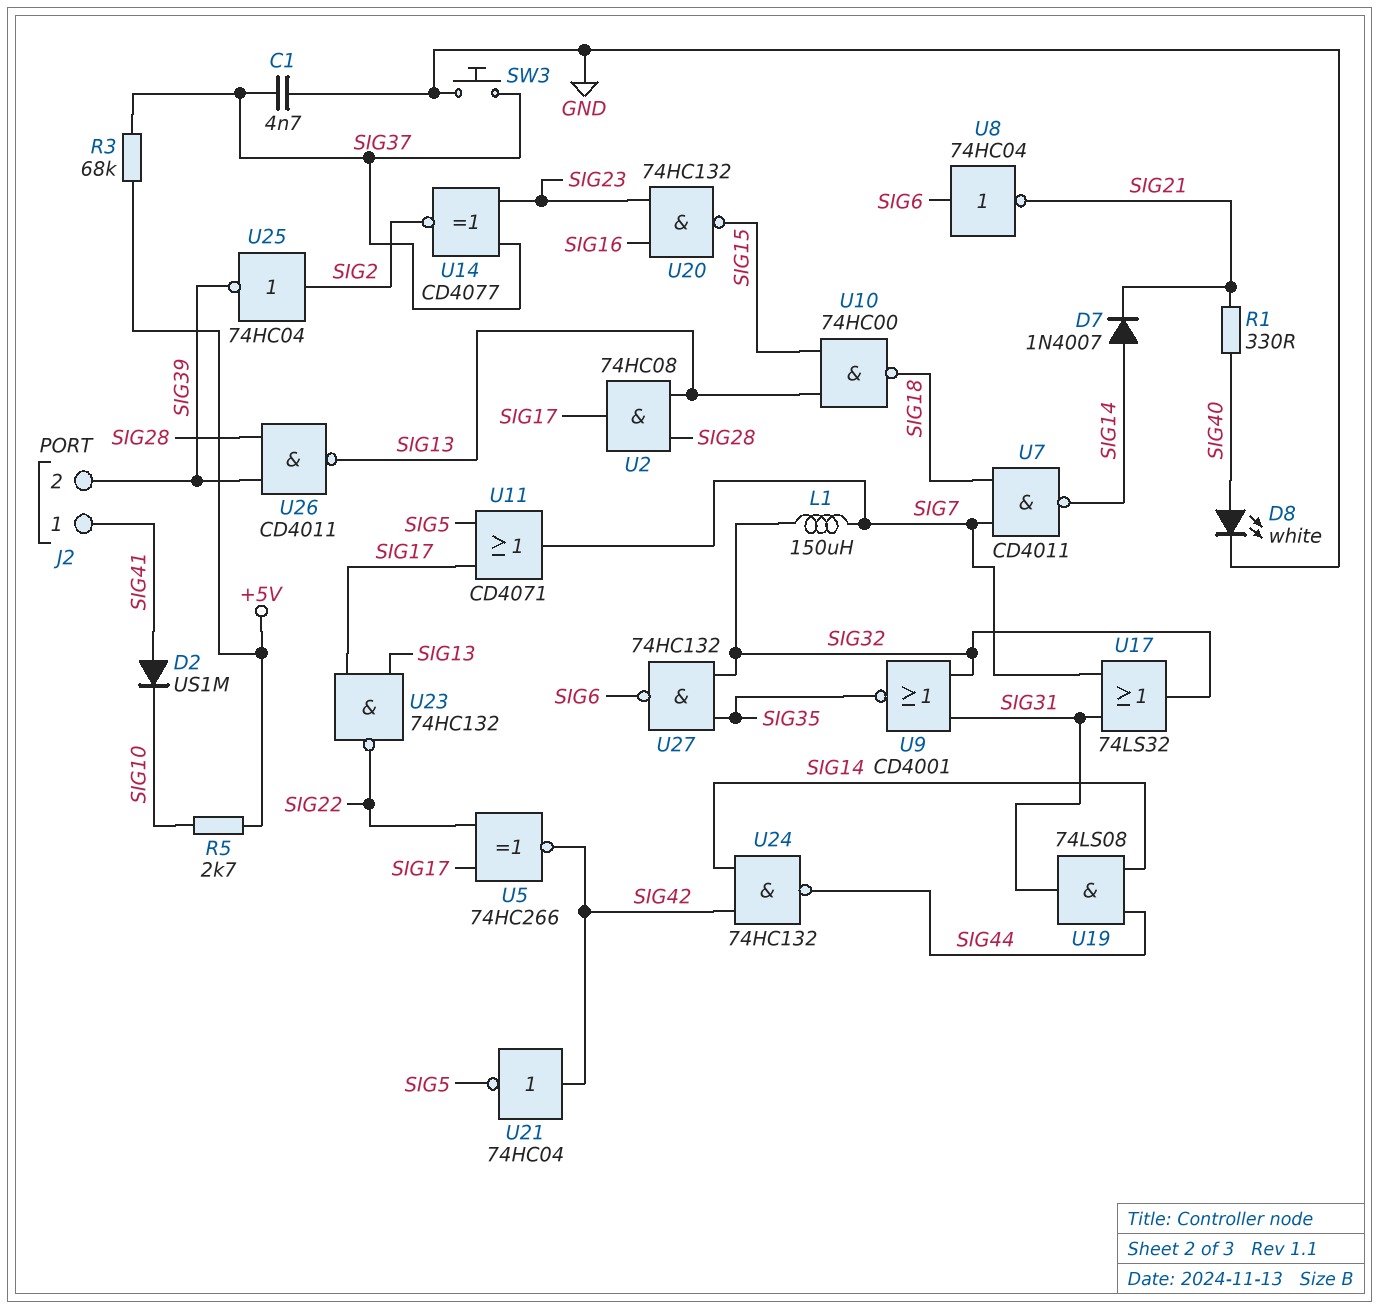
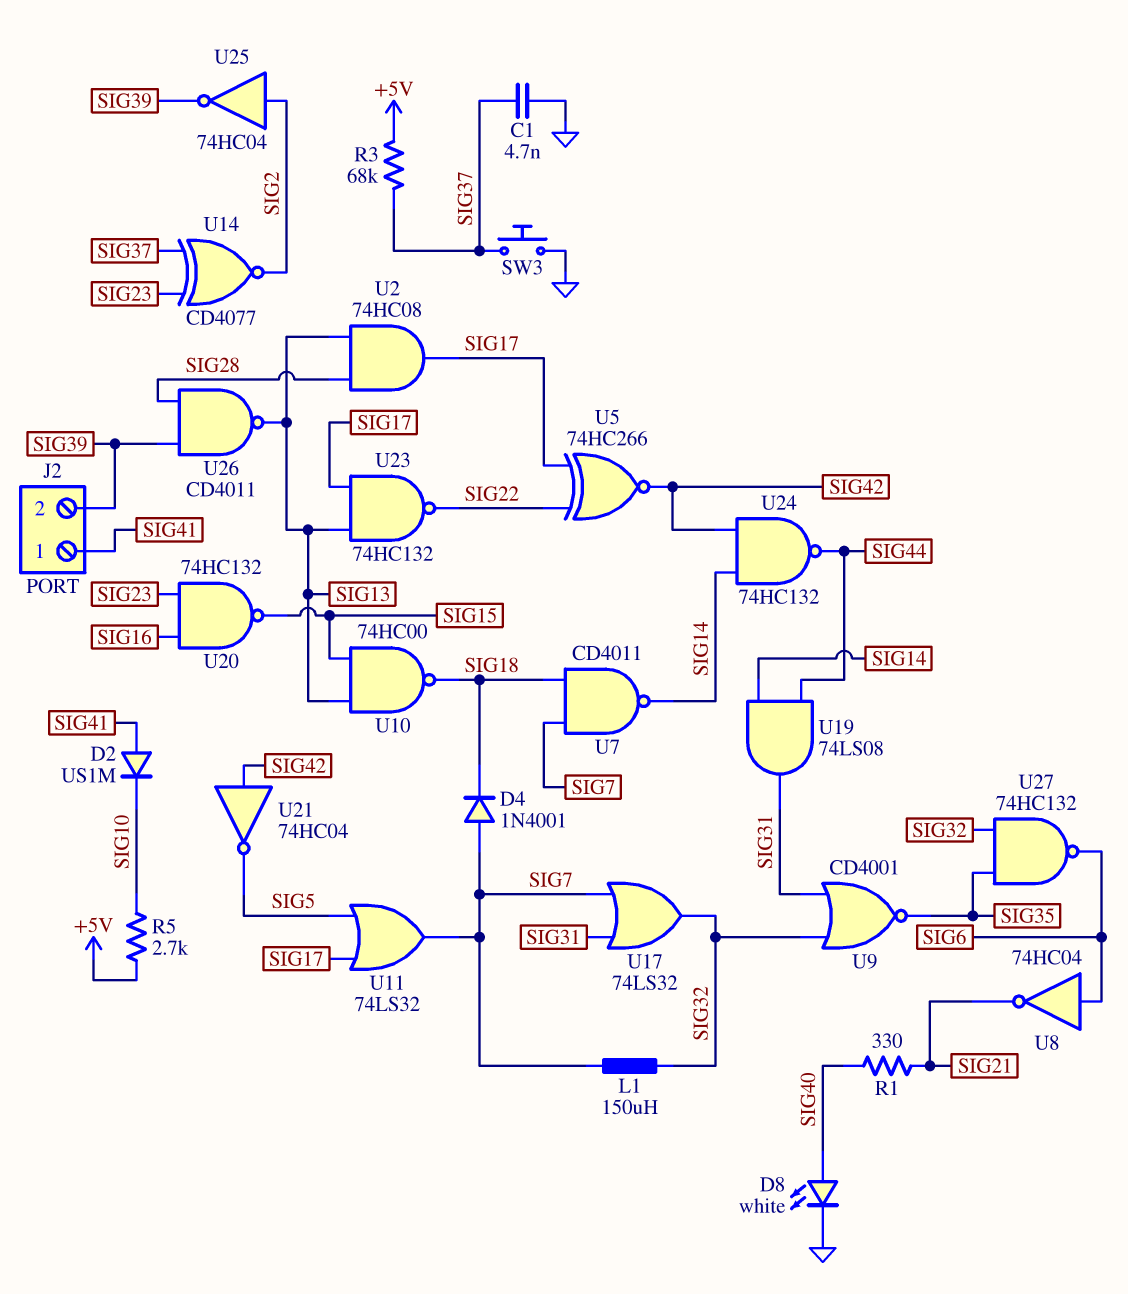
D4: none -> diode 1N4001 (A SIG7, K SIG18)
D7: diode 1N4007 (A SIG14, K SIG21) -> none
U11: OR CD4071 (in SIG5, in SIG17, out SIG7) -> OR 74LS32 (in SIG5, in SIG17, out SIG7)

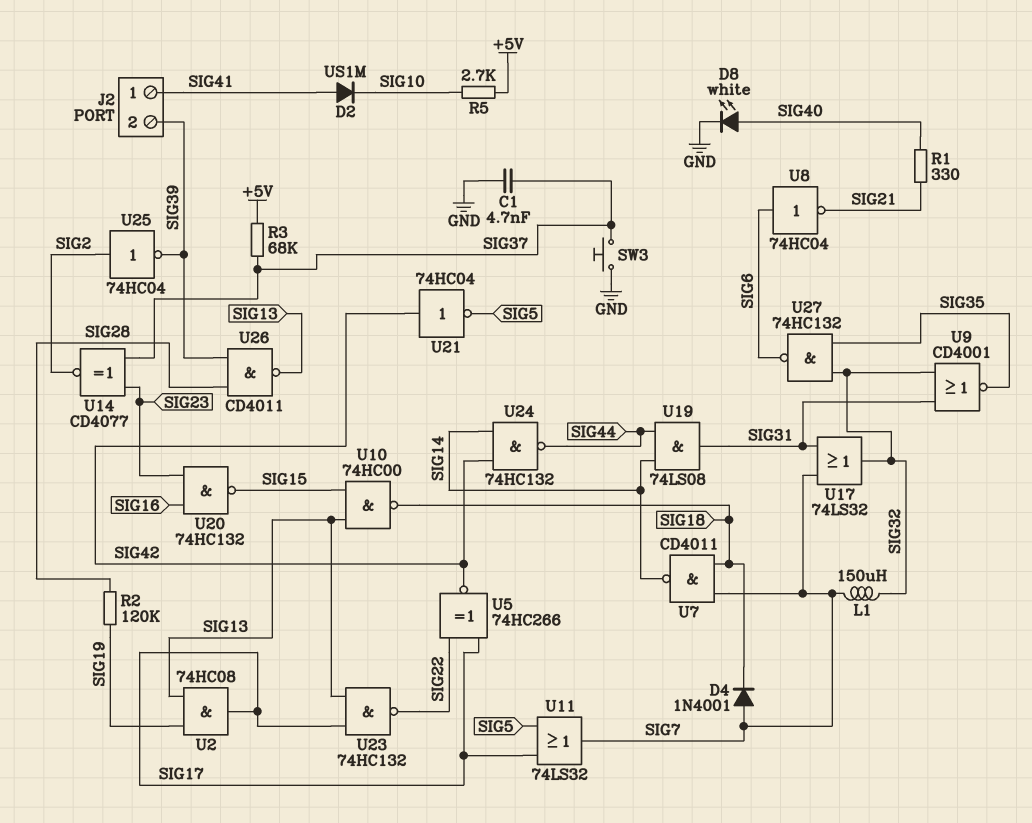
R2: none -> 120k (SIG19, SIG28)
U2: AND 74HC08 (in SIG13, in SIG28, out SIG17) -> AND 74HC08 (in SIG13, in SIG19, out SIG17)

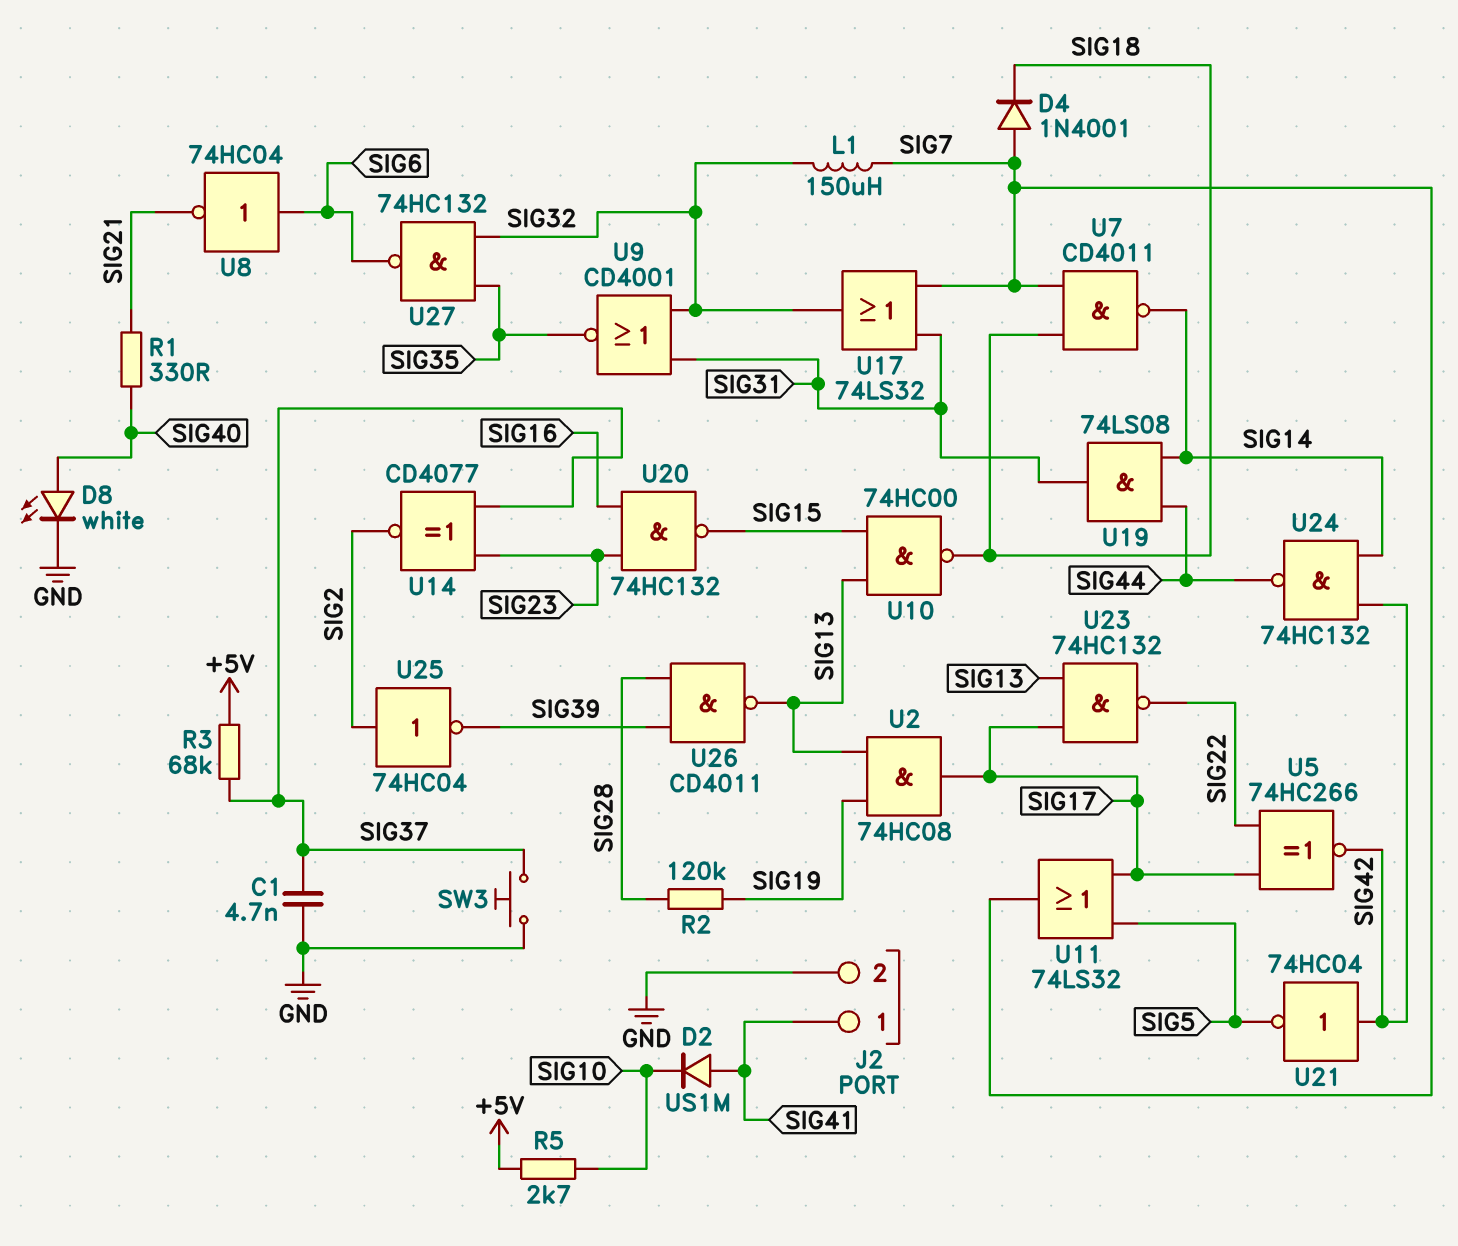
J2 pin 2: SIG39 -> GND

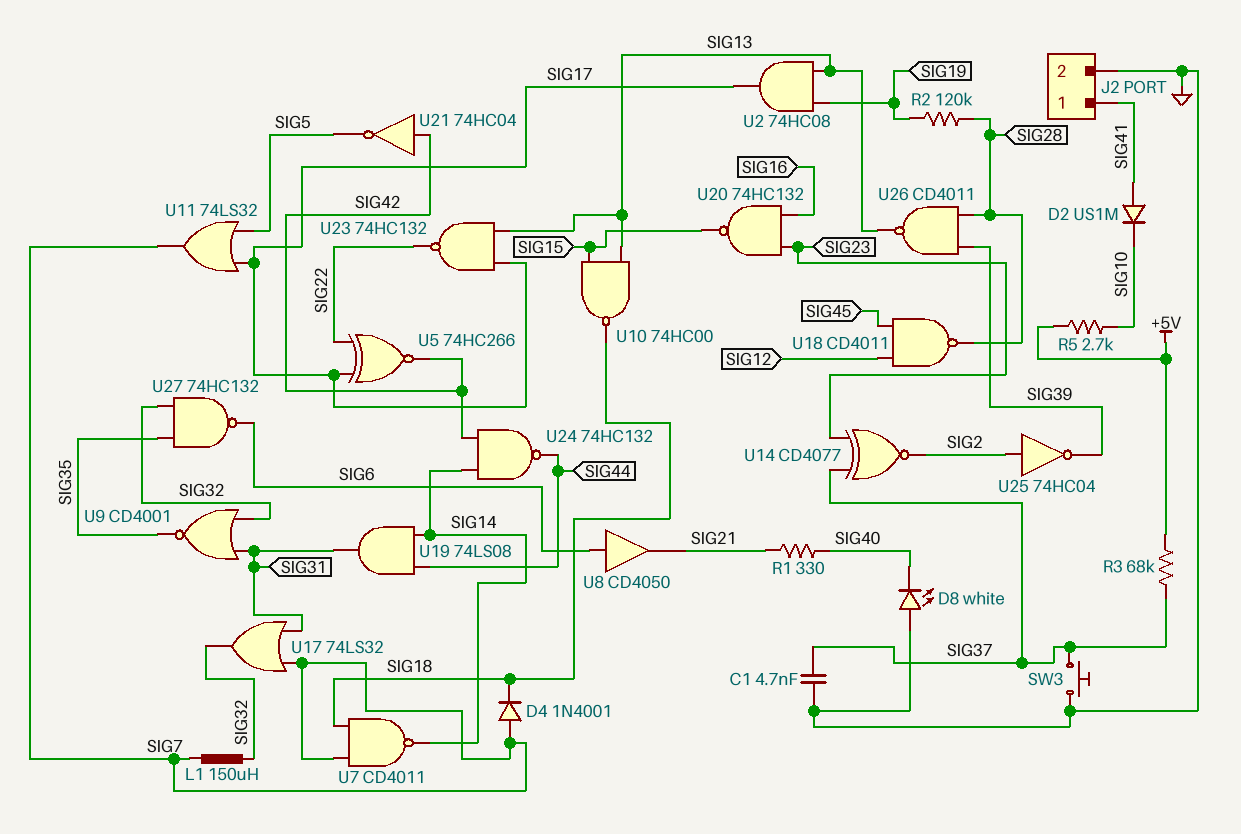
D8: LED white (A SIG40, K GND) -> LED white (A GND, K SIG40)
U8: NOT 74HC04 (in SIG6, out SIG21) -> buffer CD4050 (in SIG6, out SIG21)
U18: none -> NAND CD4011 (in SIG12, in SIG45, out SIG28)

